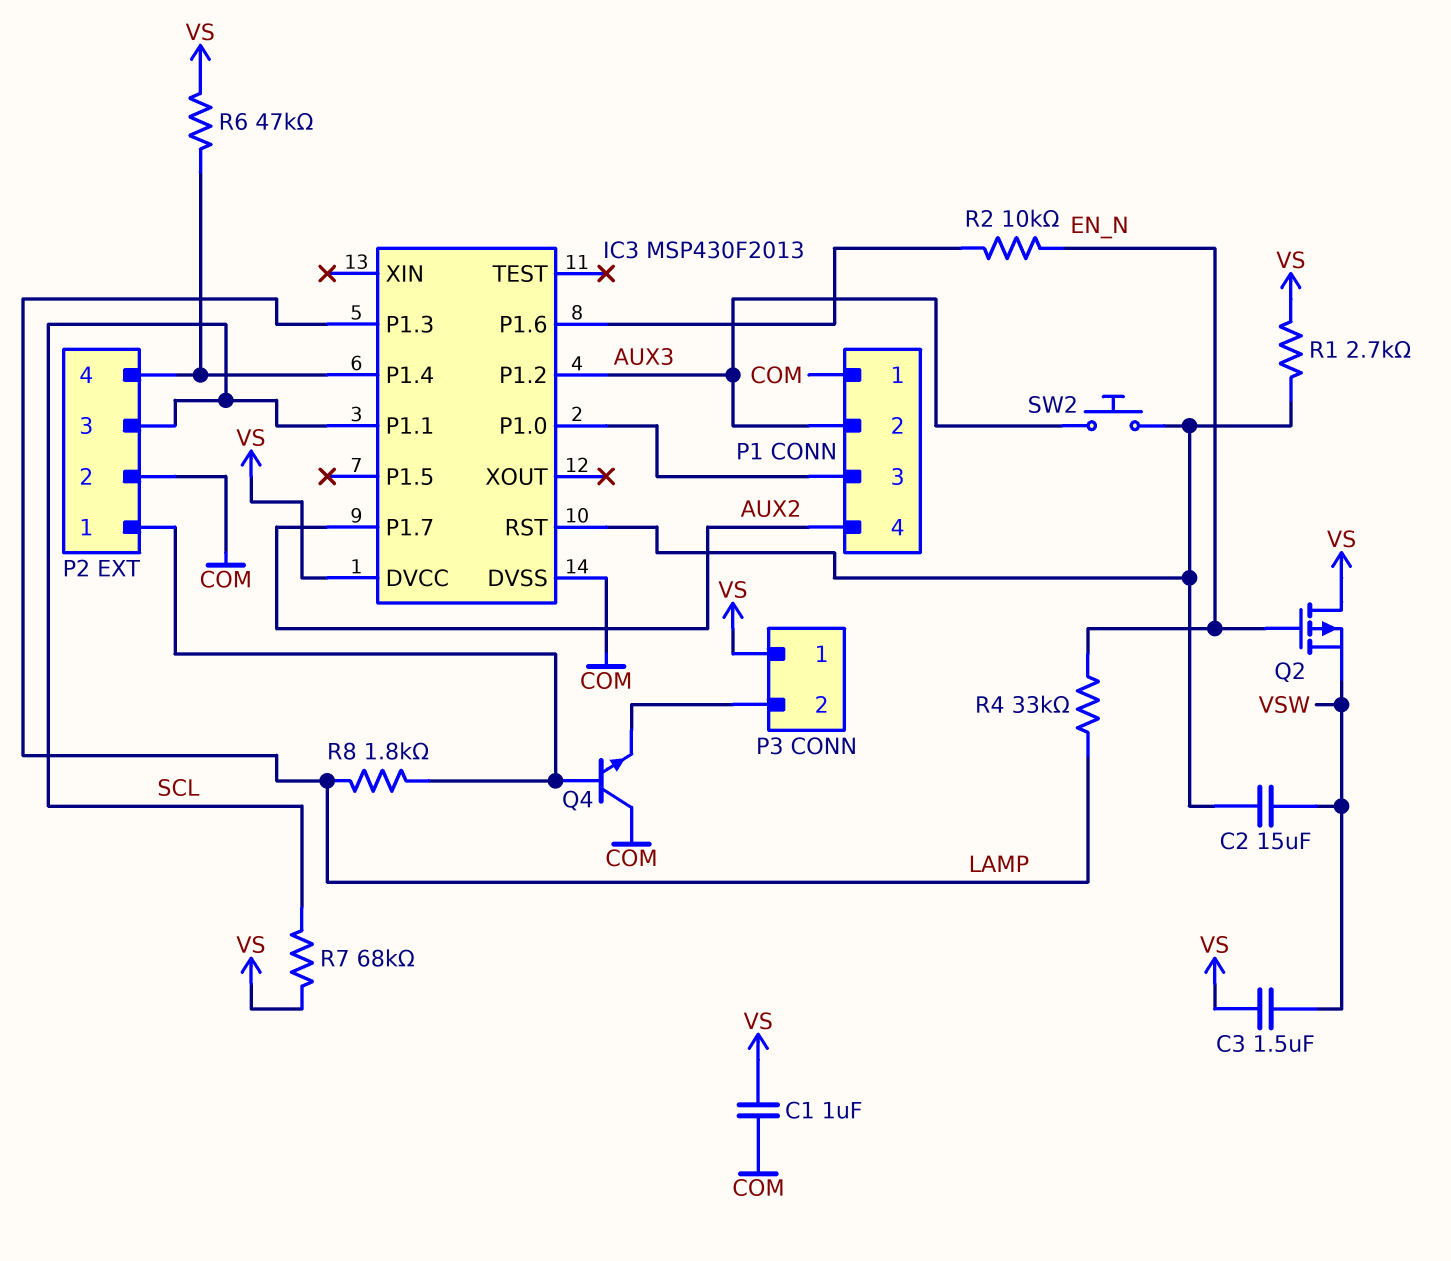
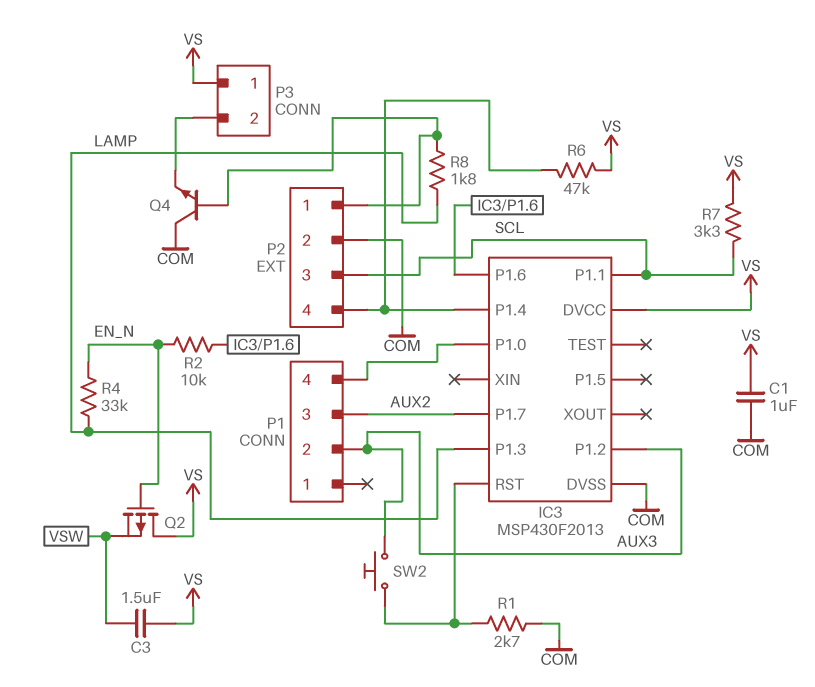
C2: 15uF (IC3/RST, VSW) -> none
P1 pin 1: COM -> none
P1 pin 3: IC3/P1.0 -> AUX2
P1 pin 4: AUX2 -> IC3/P1.0
R1: 2.7k (IC3/RST, VS) -> 2.7k (COM, IC3/RST)
R7: 68k (SCL, VS) -> 3.3k (SCL, VS)

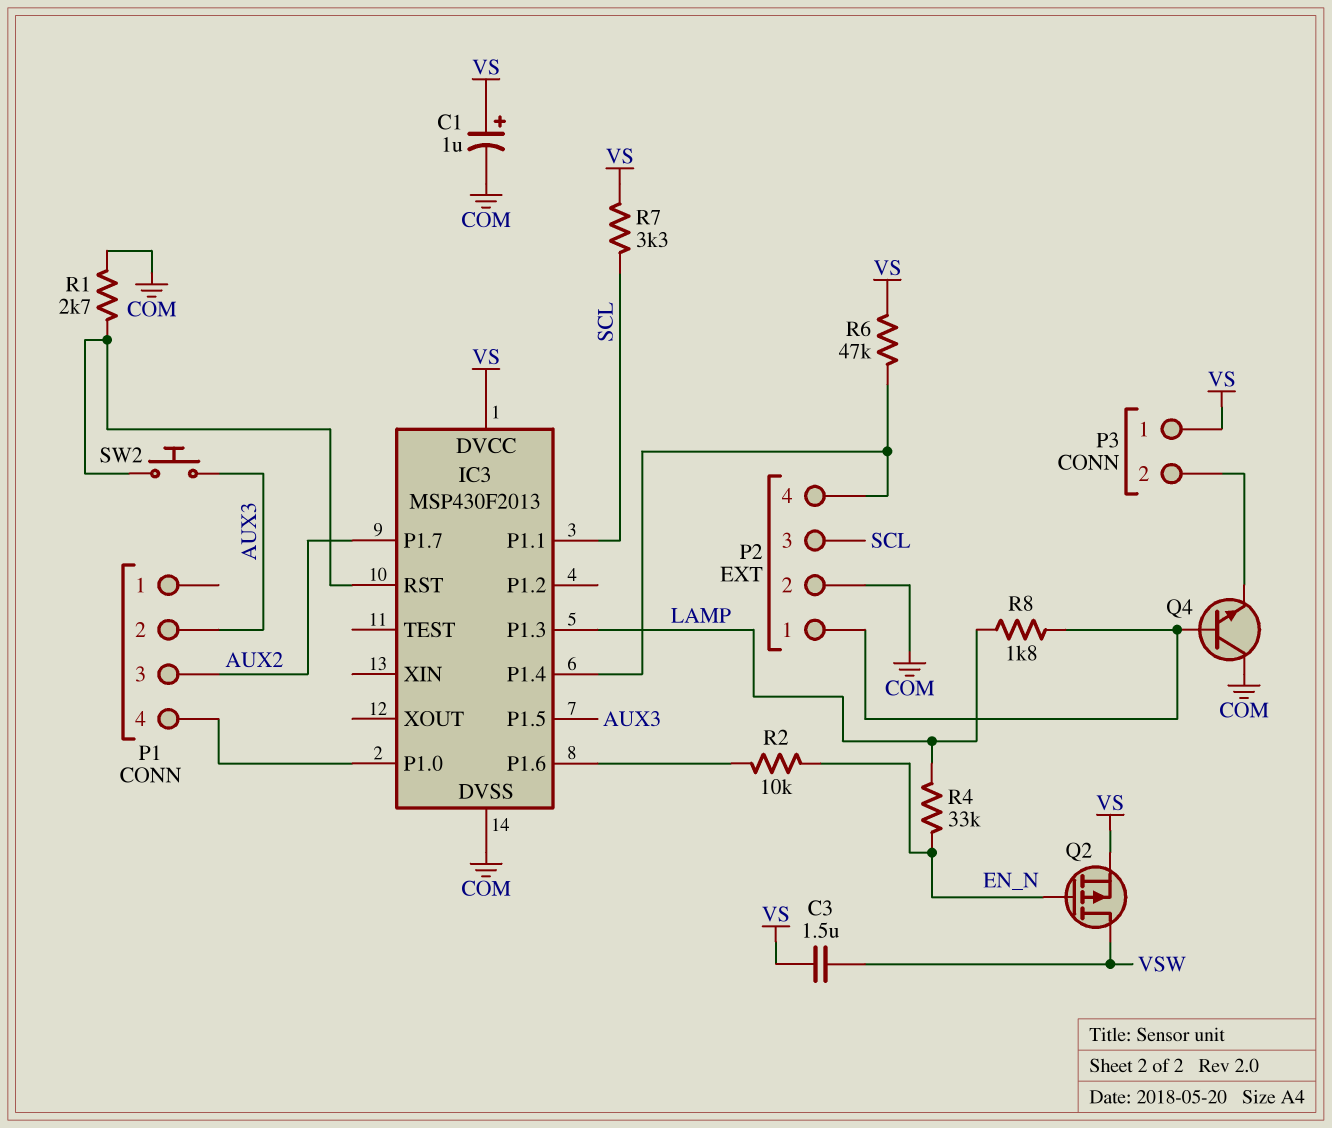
C1: 1uF (COM, VS) -> 1uF (plus VS, minus COM)
IC3 pin P1.2: AUX3 -> none
IC3 pin P1.5: none -> AUX3
Q2: PMOS (G EN_N, D VS, S VSW) -> PMOS (G EN_N, D VSW, S VS)

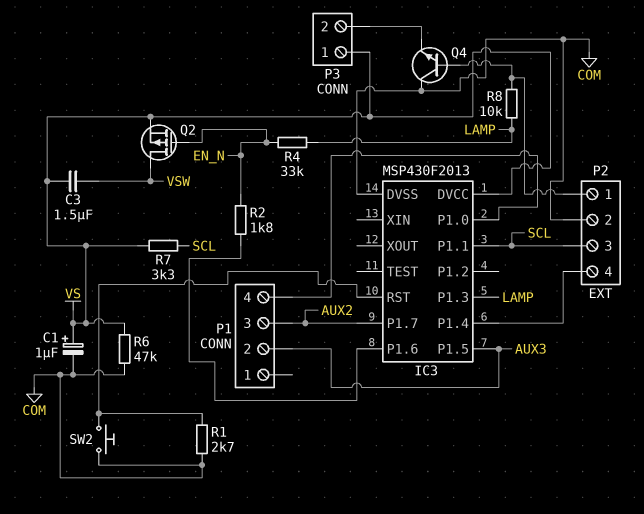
R2: 10k (EN_N, IC3/P1.6) -> 1.8k (EN_N, IC3/P1.6)
R6: 47k (IC3/P1.4, VS) -> 47k (COM, VS)
R8: 1.8k (LAMP, P2/1) -> 10k (LAMP, P2/1)
SW2: button (AUX3, IC3/RST) -> button (COM, IC3/RST)

